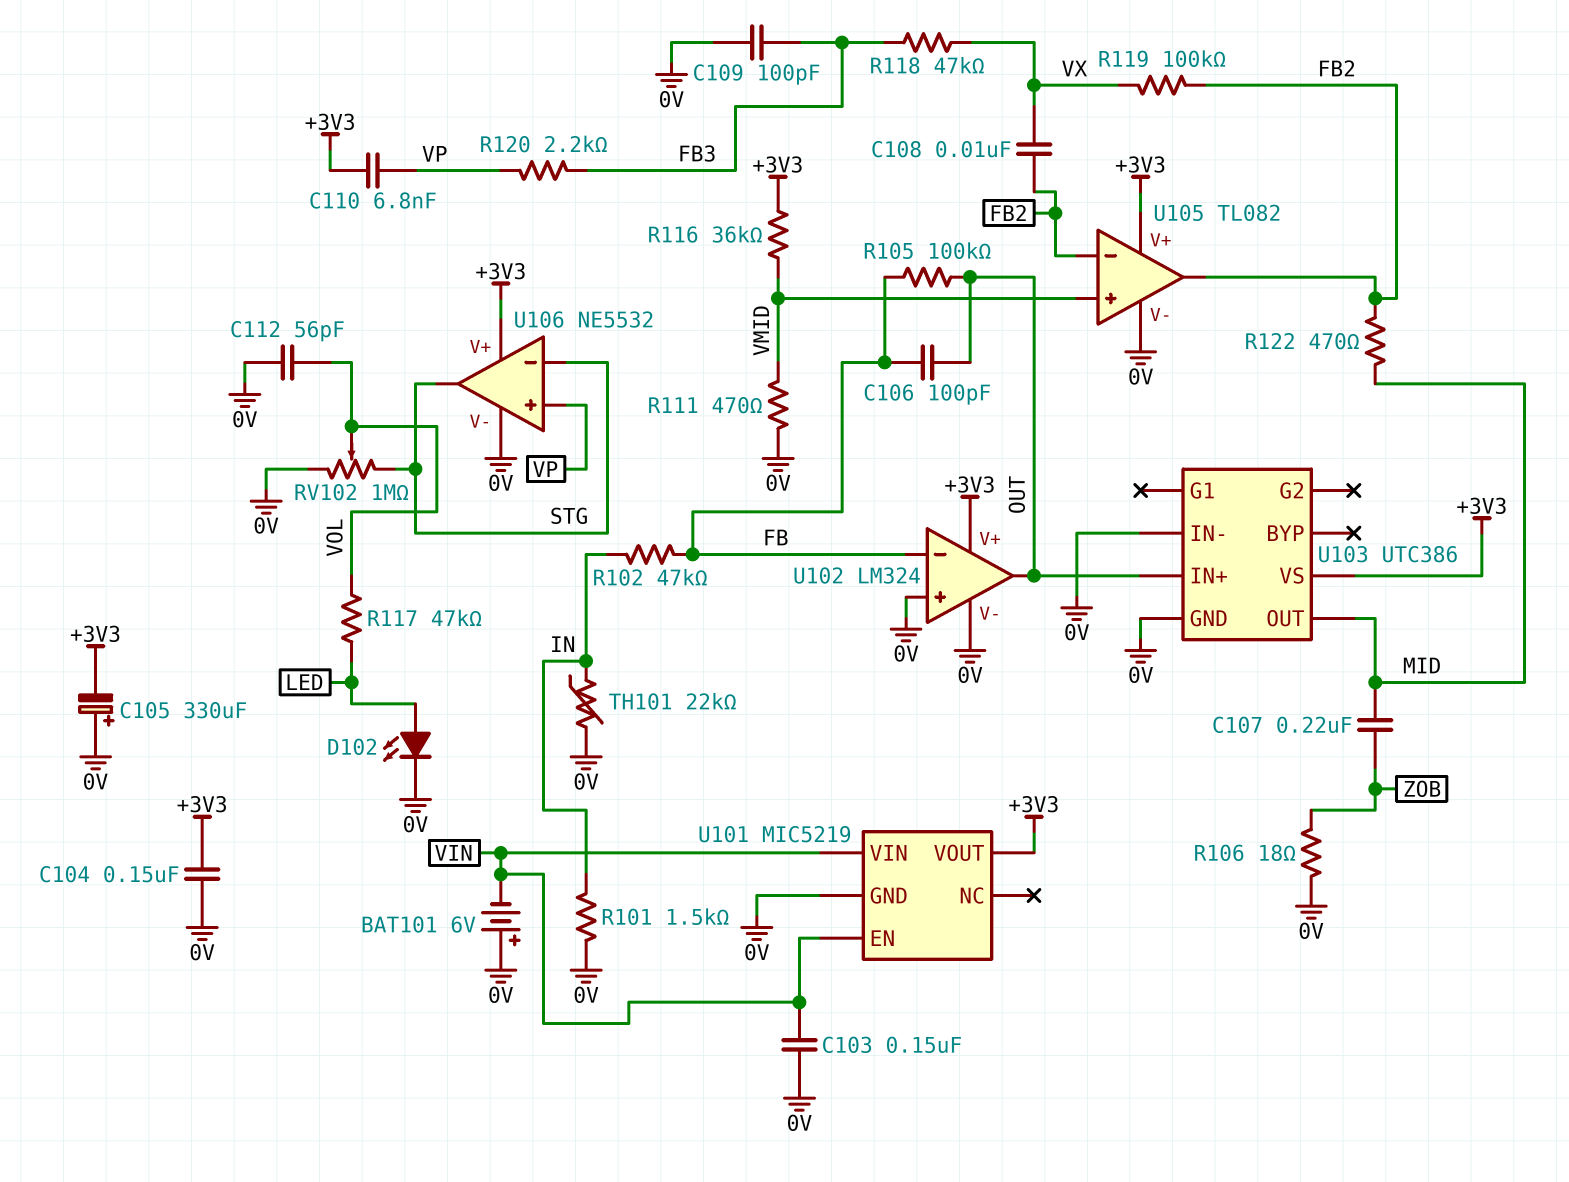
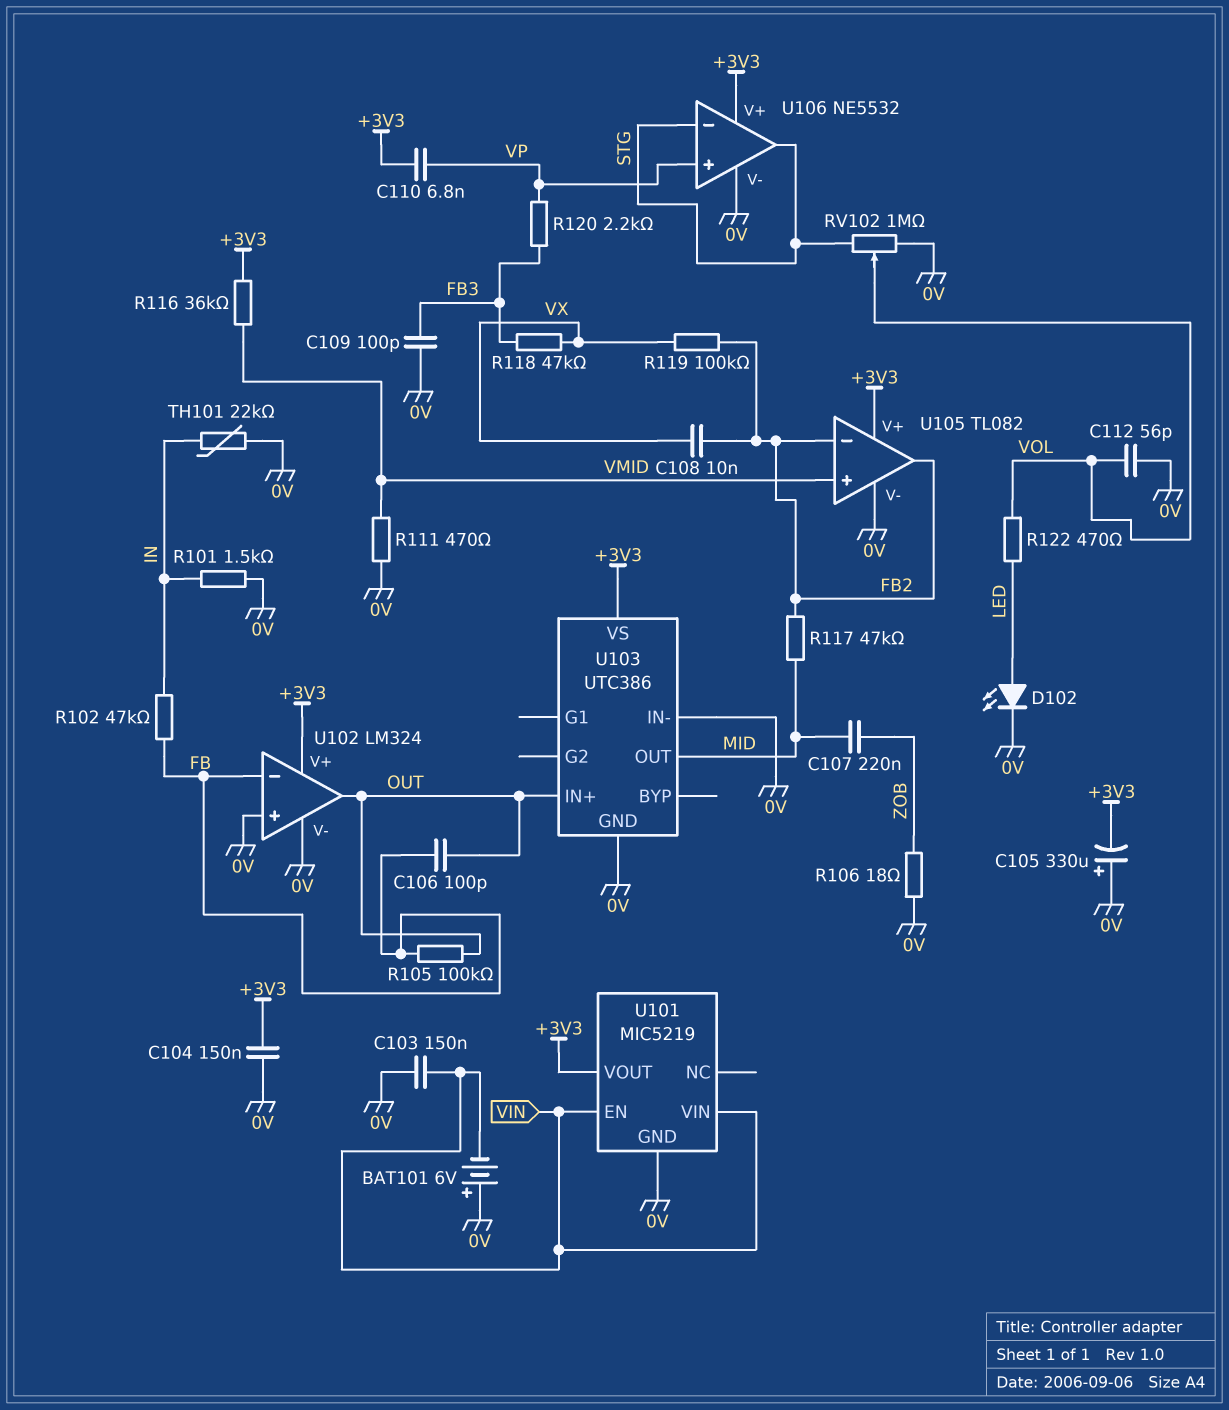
R117: 47k (LED, VOL) -> 47k (FB2, MID)
R122: 470 (FB2, MID) -> 470 (LED, VOL)

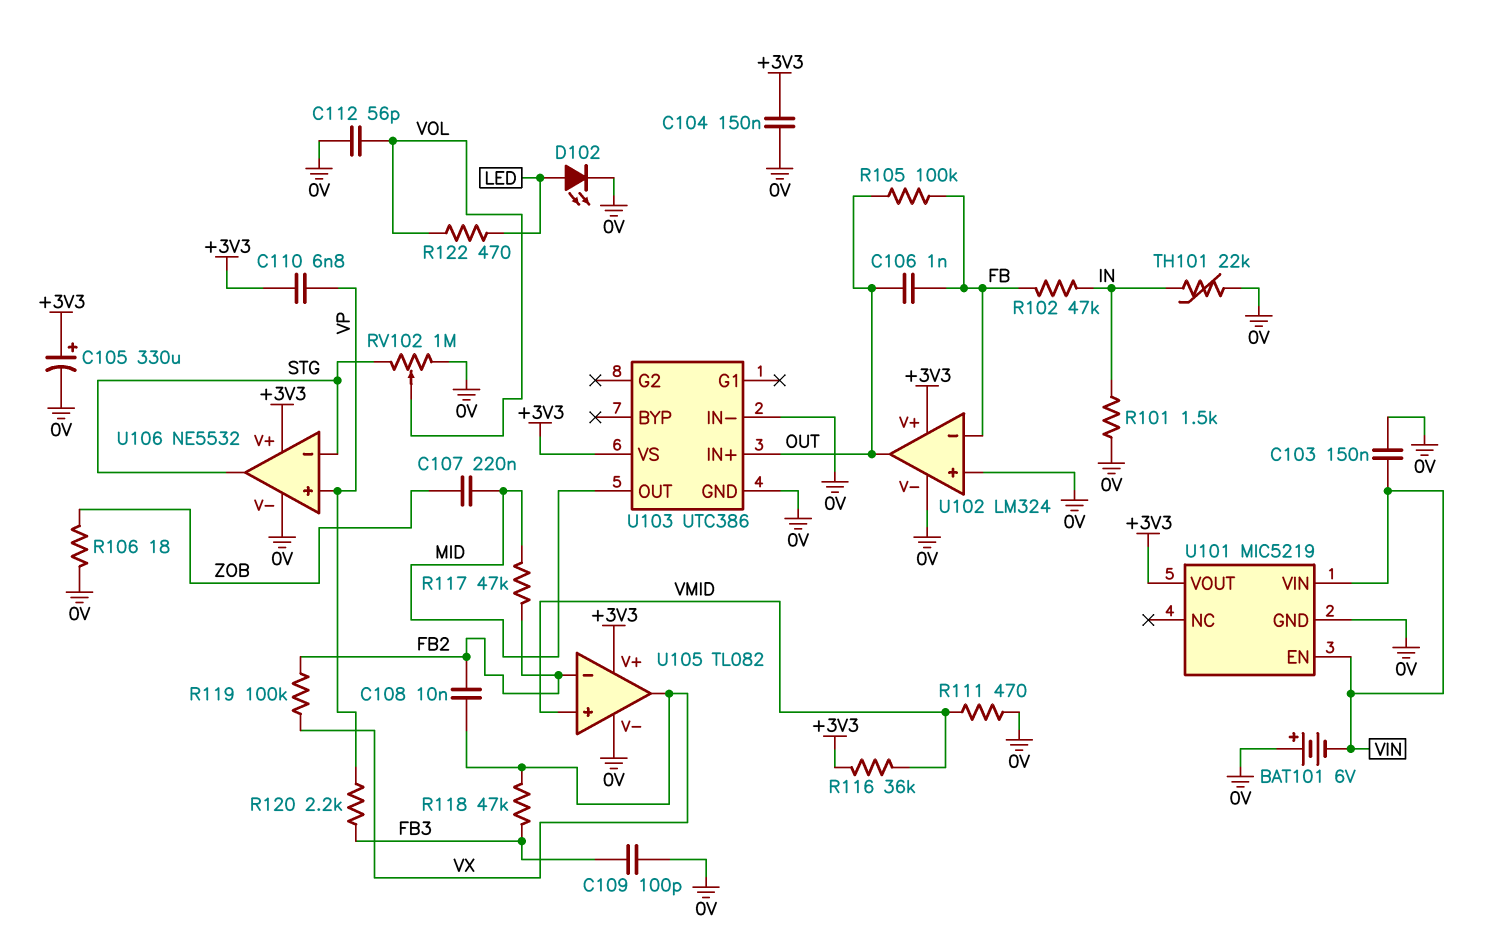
C105: 330uF (plus 0V, minus +3V3) -> 330uF (plus +3V3, minus 0V)
C106: 100pF (FB, OUT) -> 1nF (FB, OUT)
U105 pin out: FB2 -> VX

